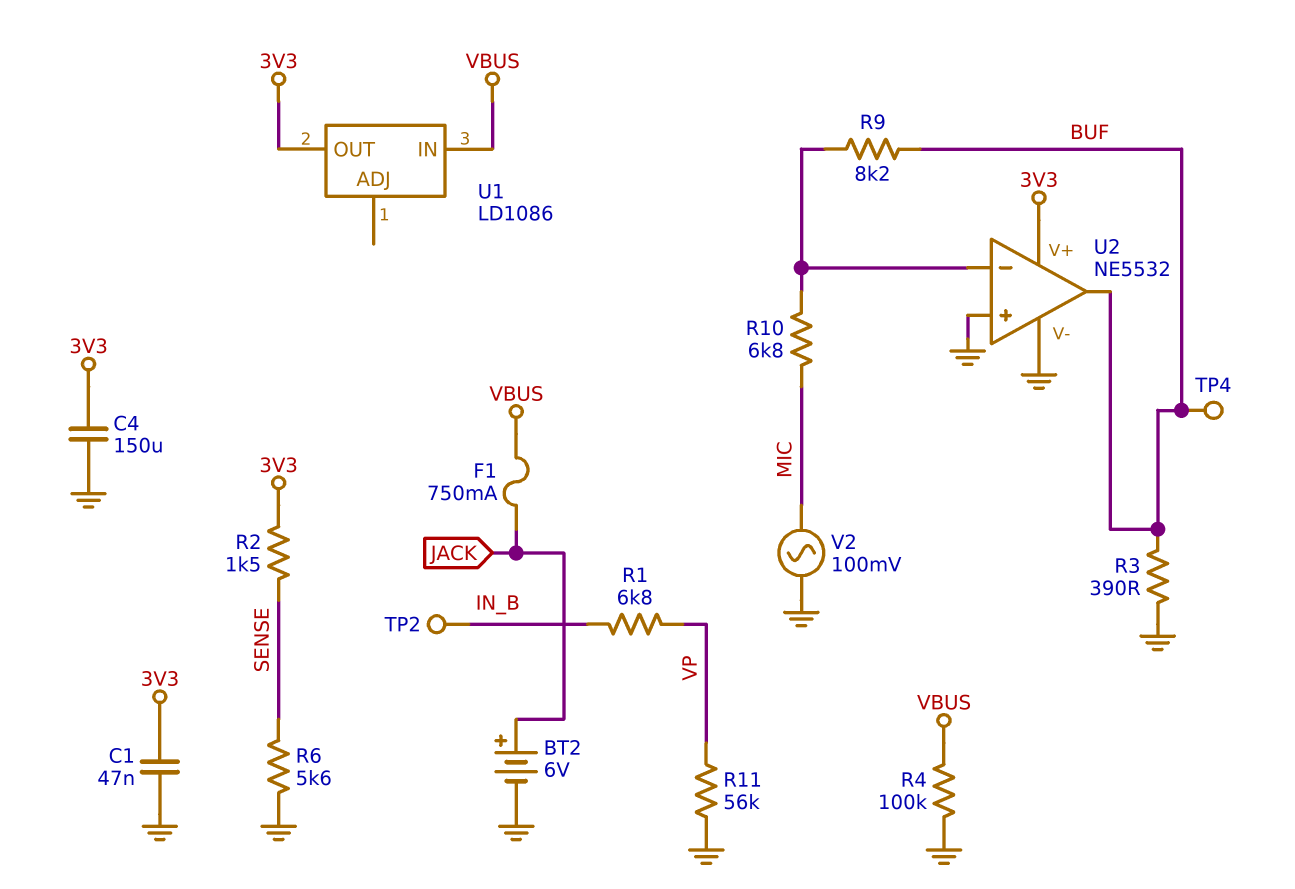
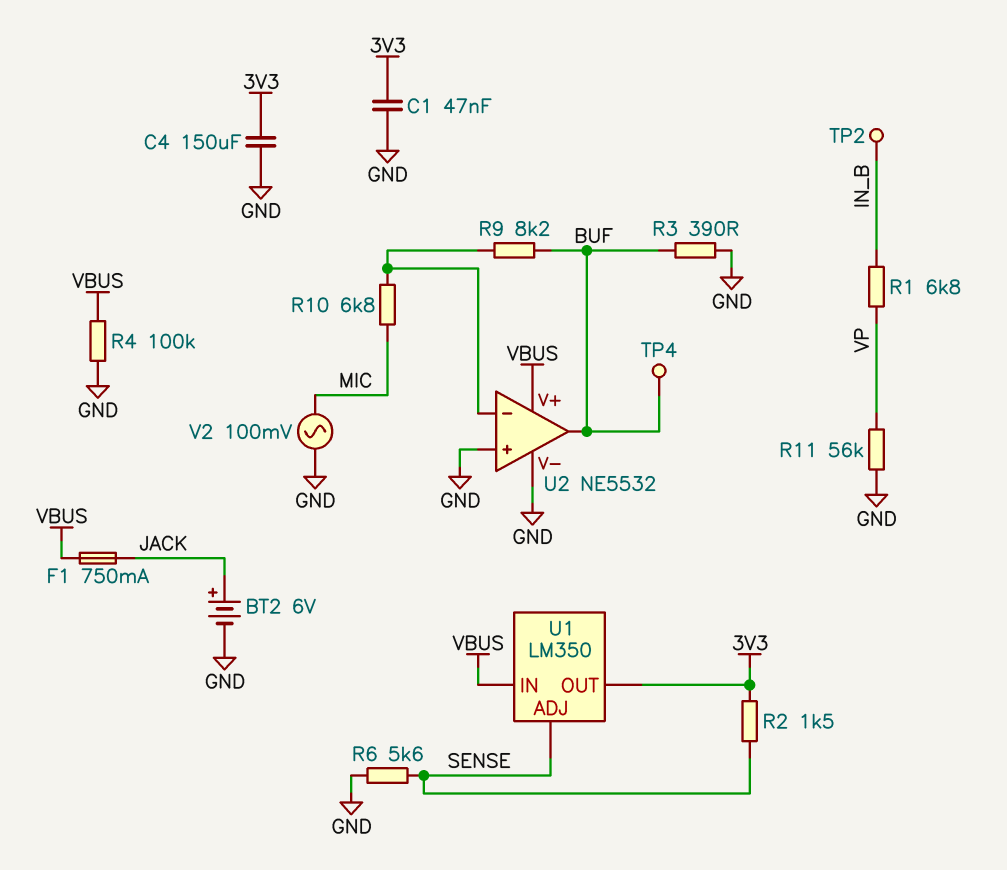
U1: LD1086 -> LM350
U1 pin ADJ: none -> SENSE
U2 pin V+: 3V3 -> VBUS

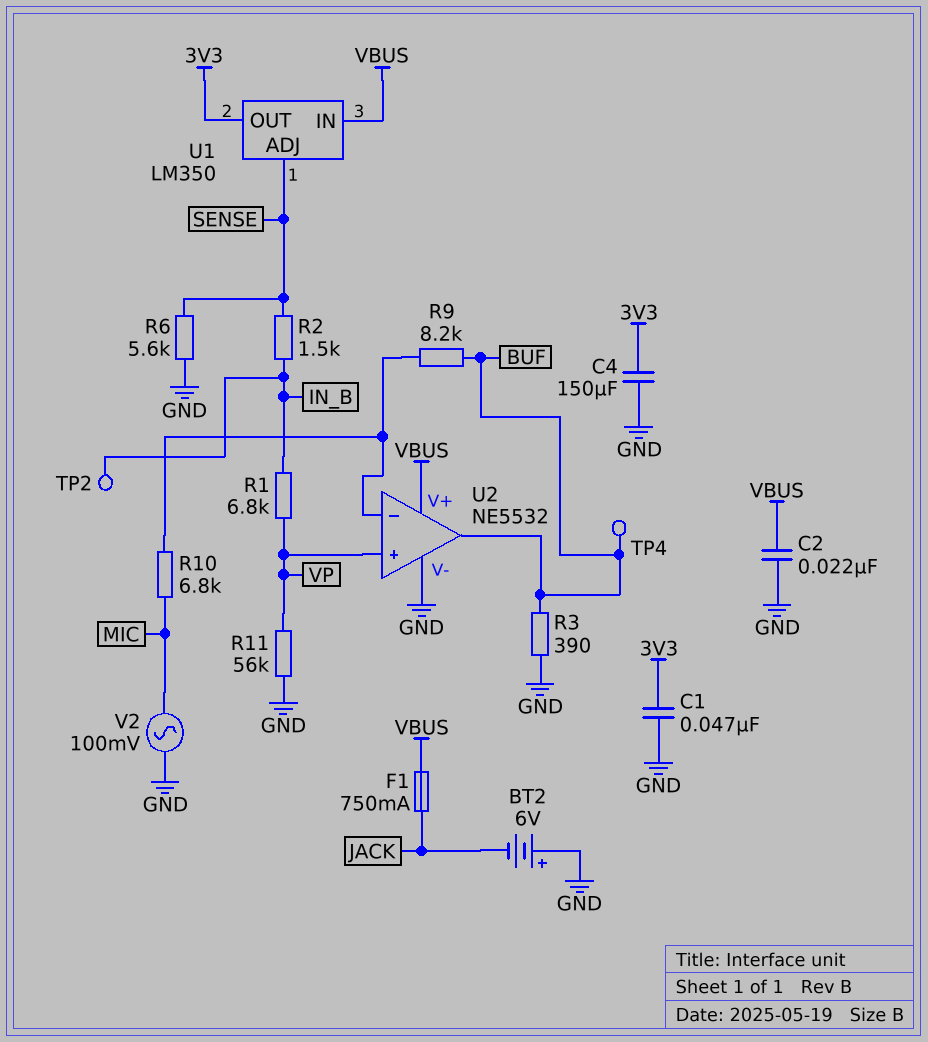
BT2: 6V (plus JACK, minus GND) -> 6V (plus GND, minus JACK)
C2: none -> 22nF (GND, VBUS)
R2: 1.5k (3V3, SENSE) -> 1.5k (IN_B, SENSE)
R4: 100k (GND, VBUS) -> none
U2 pin in+: GND -> VP

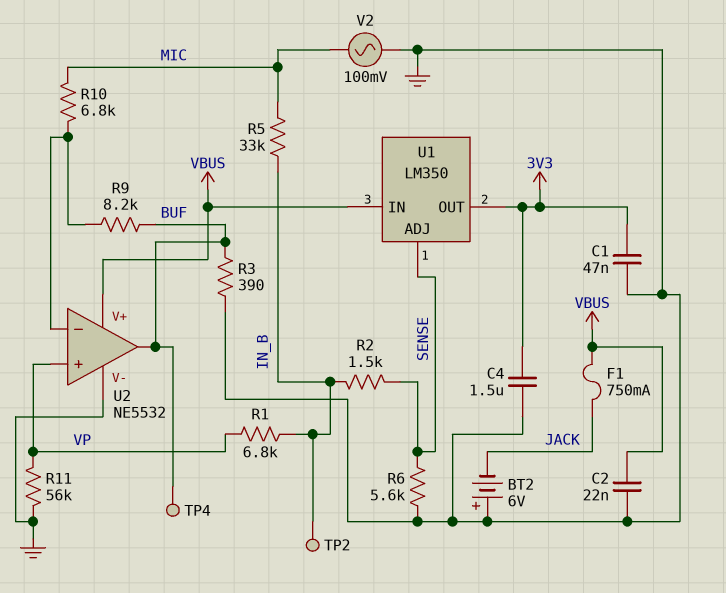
C4: 150uF (3V3, GND) -> 1.5uF (3V3, GND)
R5: none -> 33k (IN_B, MIC)

